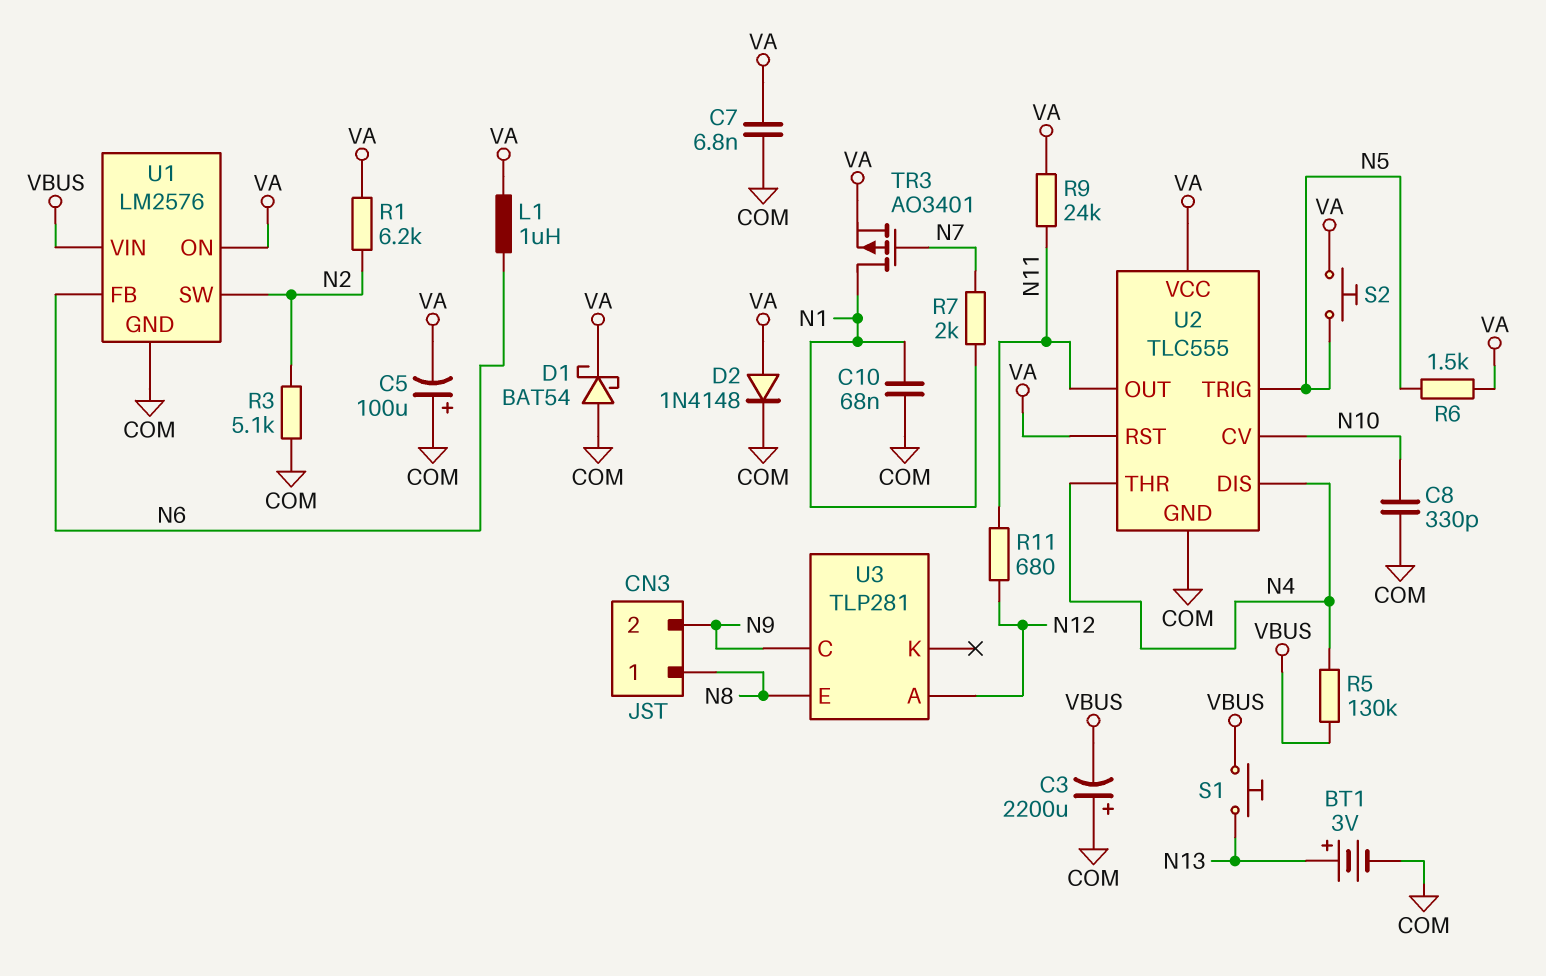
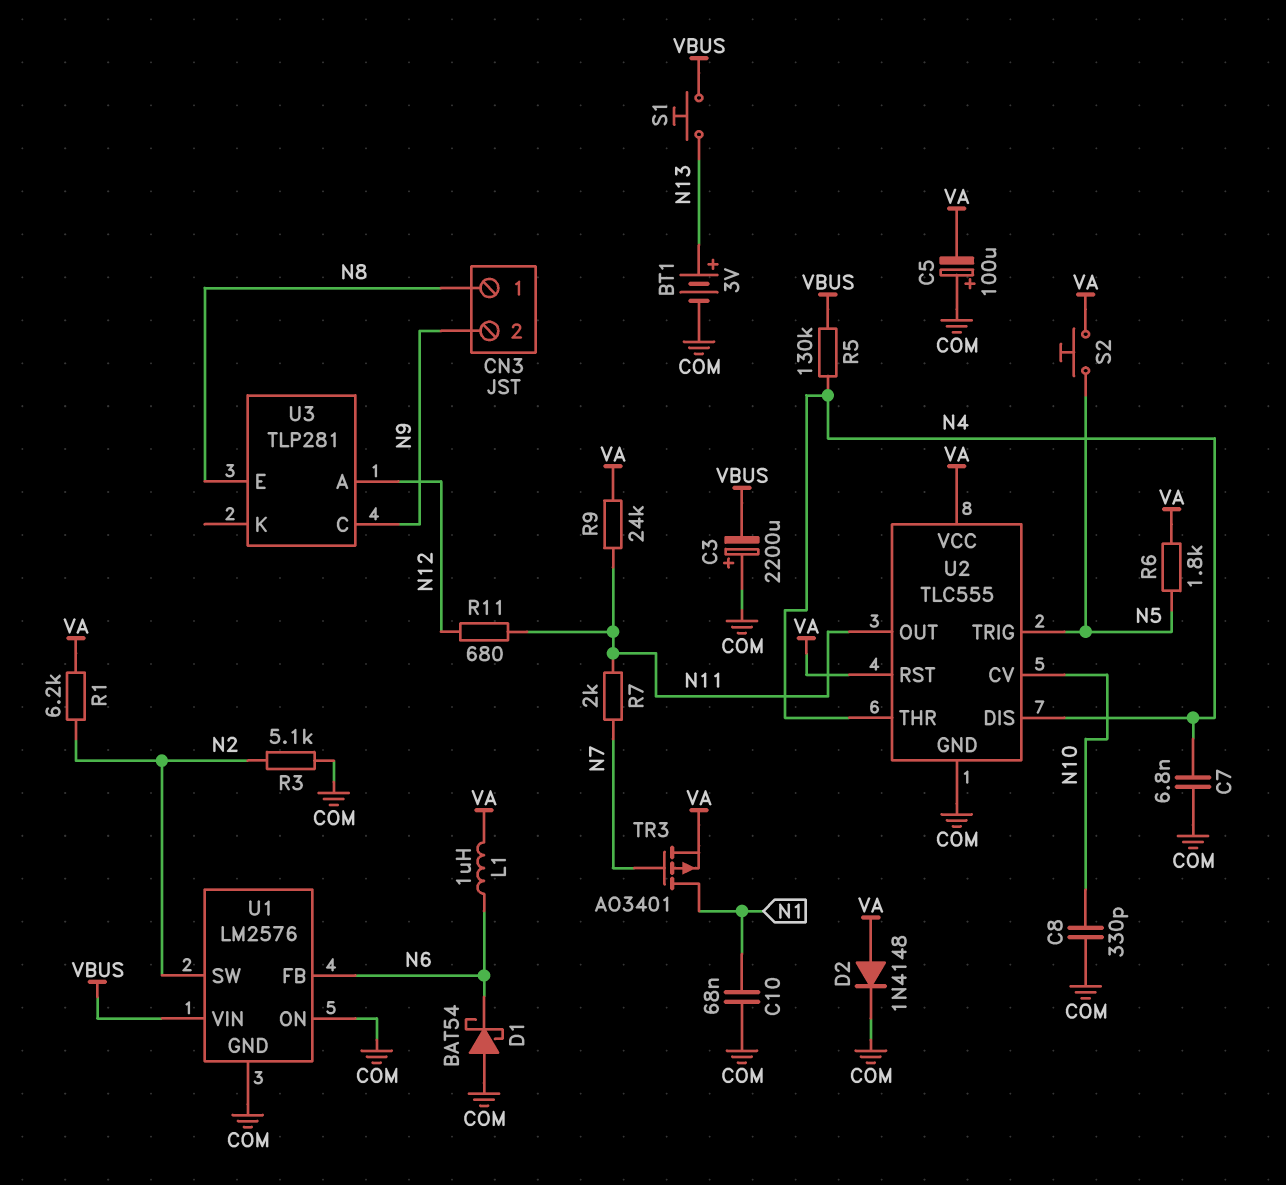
C7: 6.8nF (COM, VA) -> 6.8nF (COM, N4)
D1: schottky BAT54 (A COM, K VA) -> schottky BAT54 (A COM, K N6)
R6: 1.5k (N5, VA) -> 1.8k (N5, VA)
R7: 2k (N1, N7) -> 2k (N7, N11)
U1 pin ON: VA -> COM

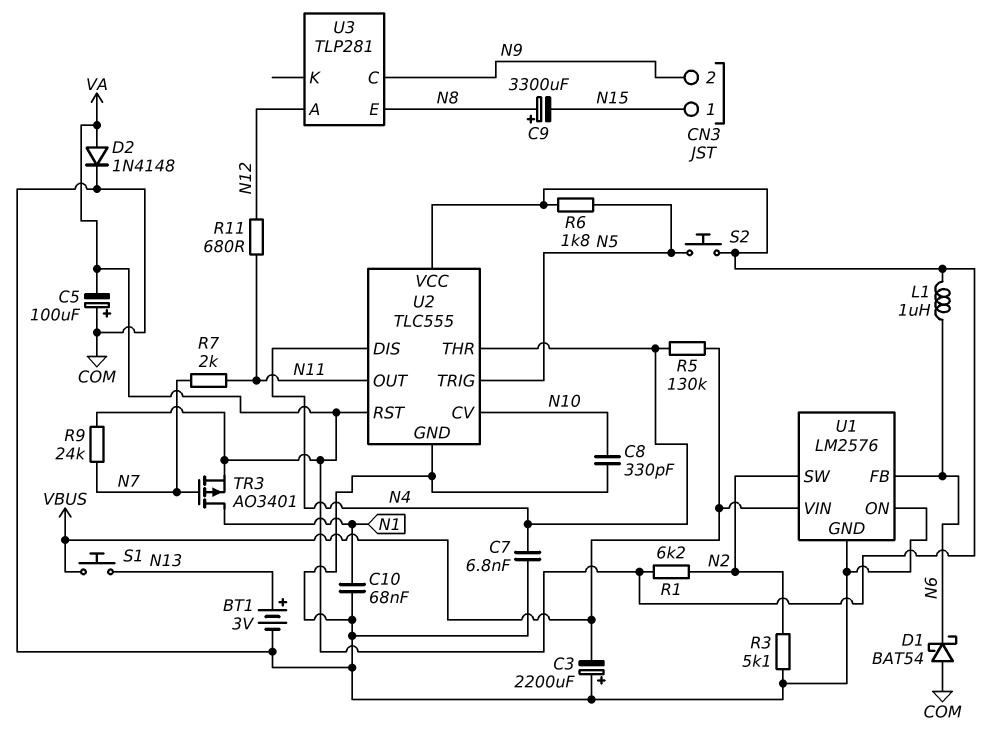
C9: none -> 3300uF (plus N8, minus N15)
CN3 pin 1: N8 -> N15
R9: 24k (N11, VA) -> 24k (N7, VA)

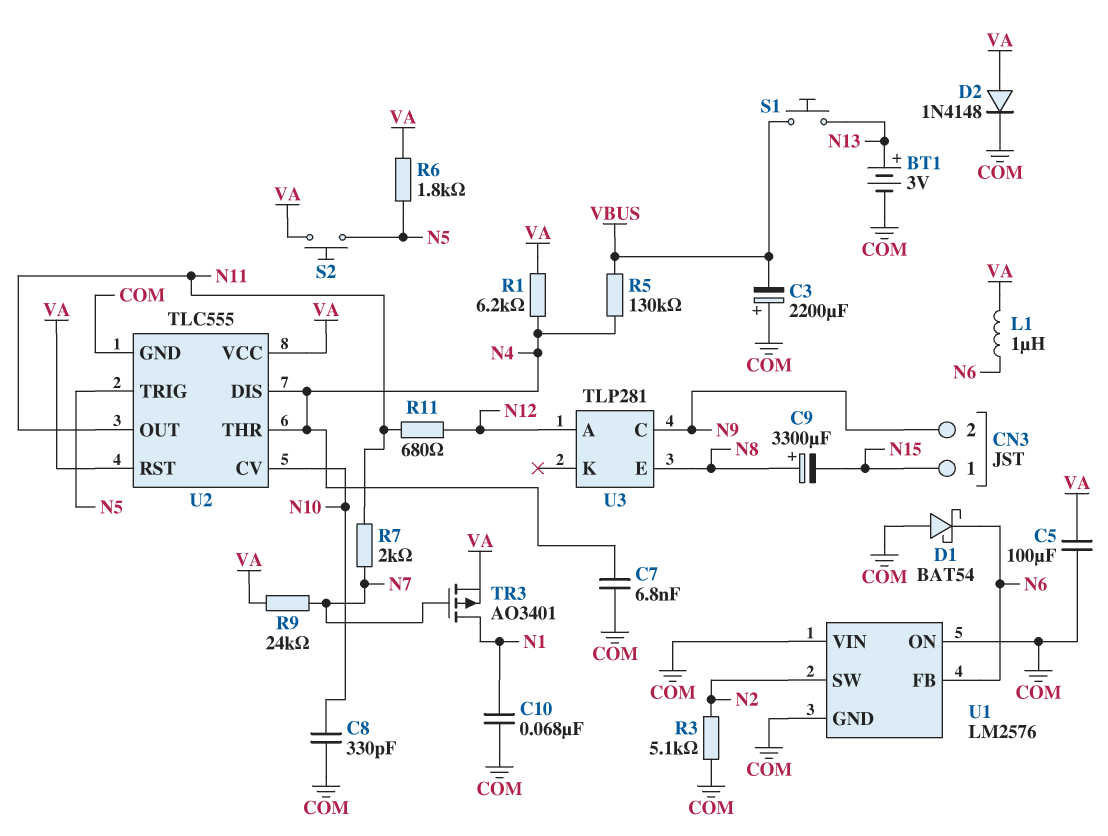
C5: 100uF (plus COM, minus VA) -> 100uF (COM, VA)
R1: 6.2k (N2, VA) -> 6.2k (N4, VA)
U1 pin VIN: VBUS -> COM

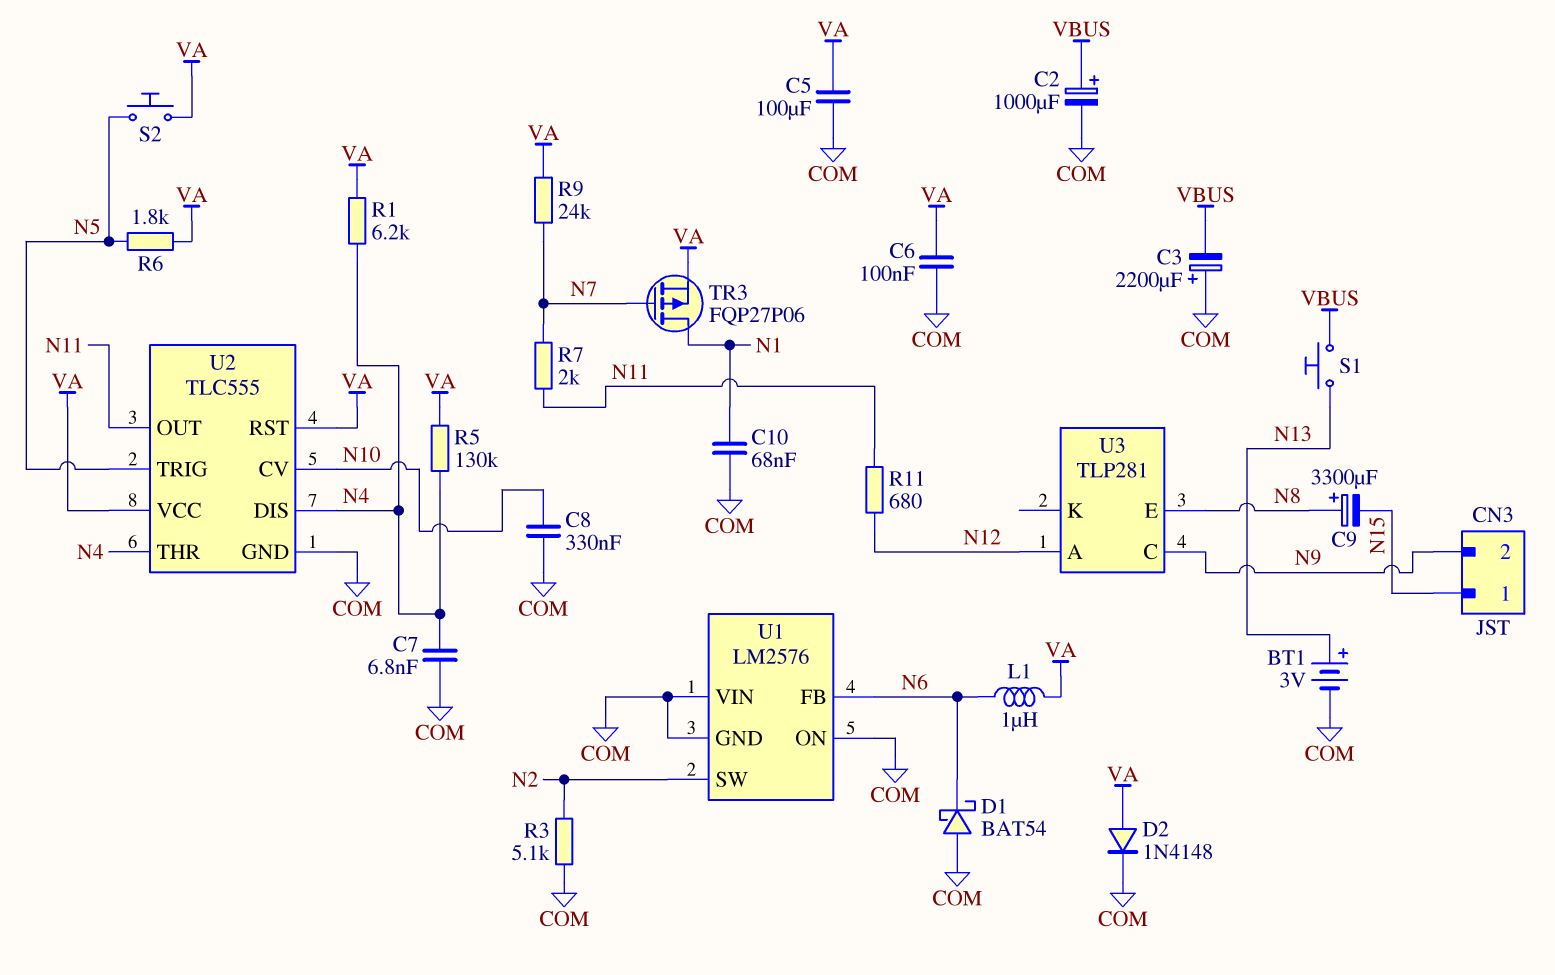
C2: none -> 1000uF (plus VBUS, minus COM)
C6: none -> 100nF (COM, VA)
C8: 330pF (COM, N10) -> 330nF (COM, N10)
R5: 130k (N4, VBUS) -> 130k (N4, VA)
TR3: PMOS AO3401 (G N7, D N1, S VA) -> PMOS FQP27P06 (G N7, D N1, S VA)

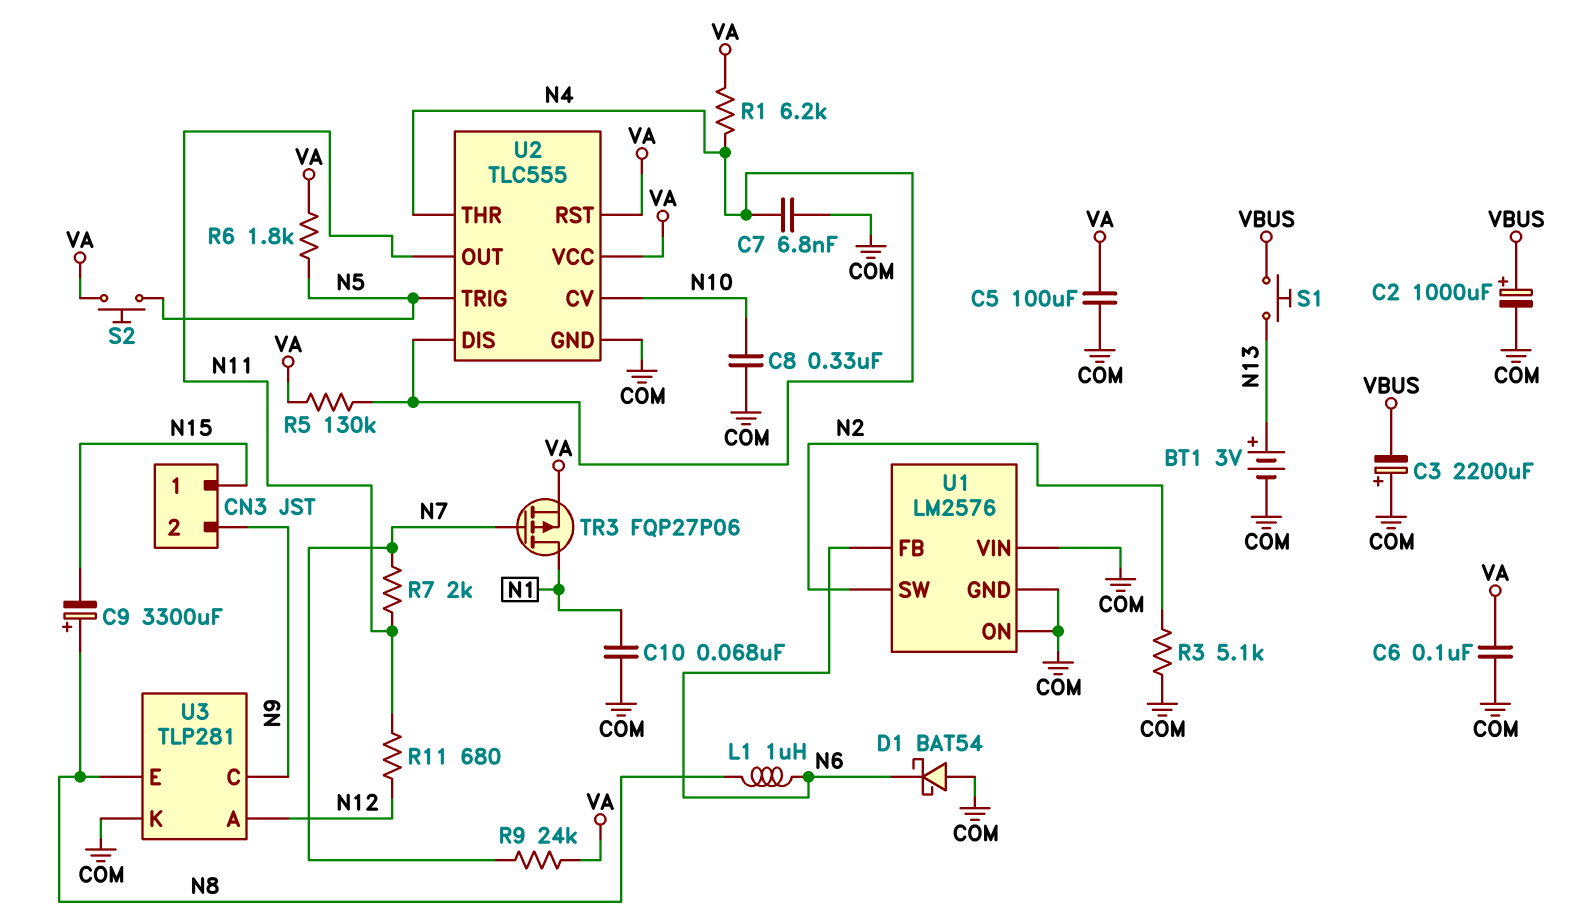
D2: diode 1N4148 (A VA, K COM) -> none
L1: 1uH (N6, VA) -> 1uH (N6, N8)
U3 pin K: none -> COM

